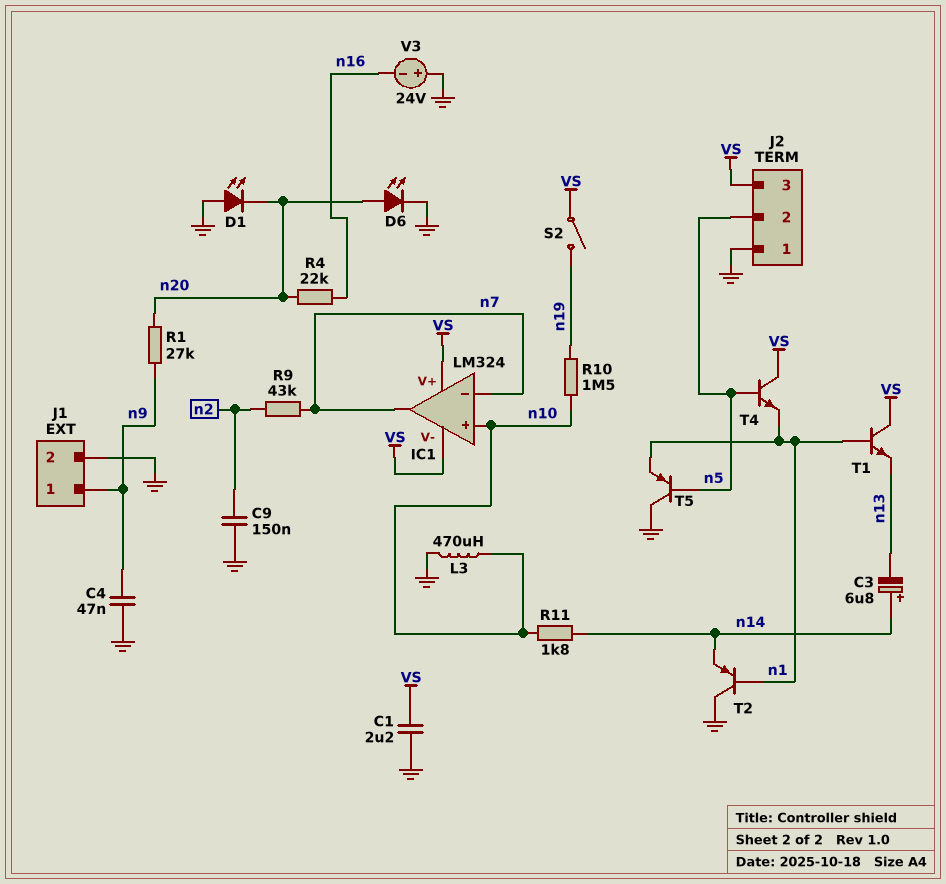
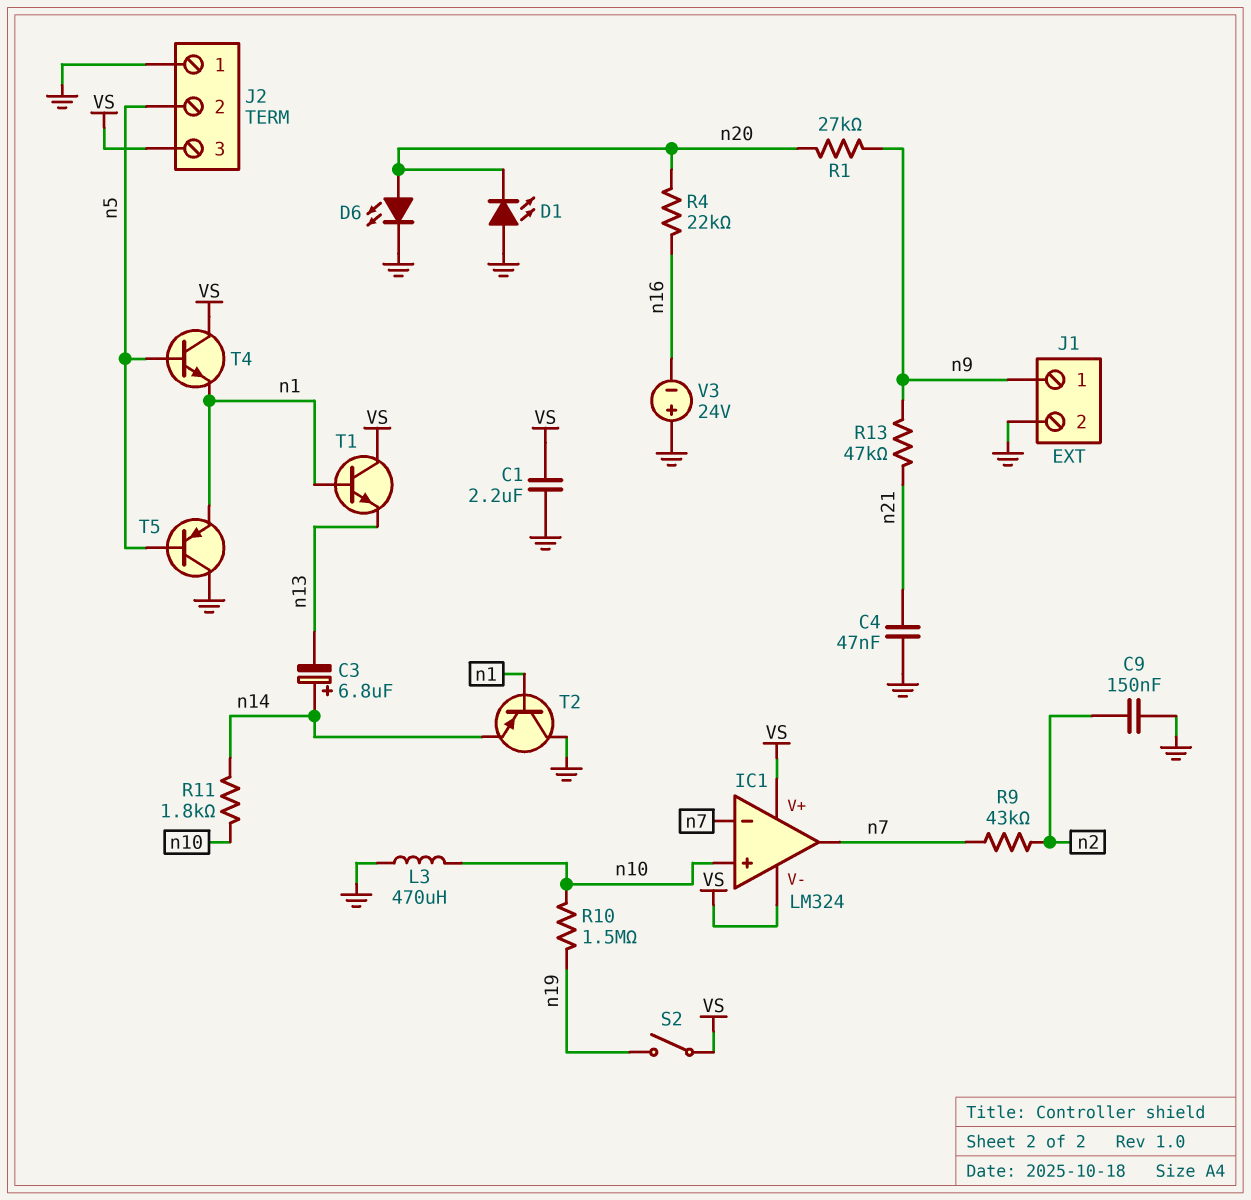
C4: 47nF (GND, n9) -> 47nF (GND, n21)
R13: none -> 47k (n9, n21)

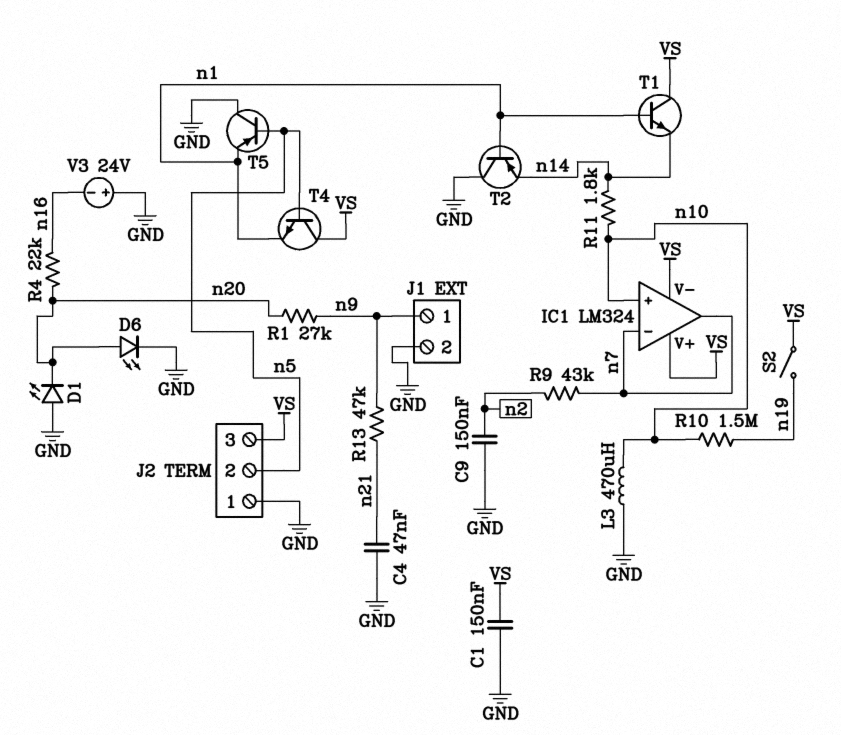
C1: 2.2uF (GND, VS) -> 150nF (GND, VS)
C3: 6.8uF (plus n14, minus n13) -> none
T1: NPN (B n1, C VS, E n13) -> NPN (B n1, C VS, E n14)

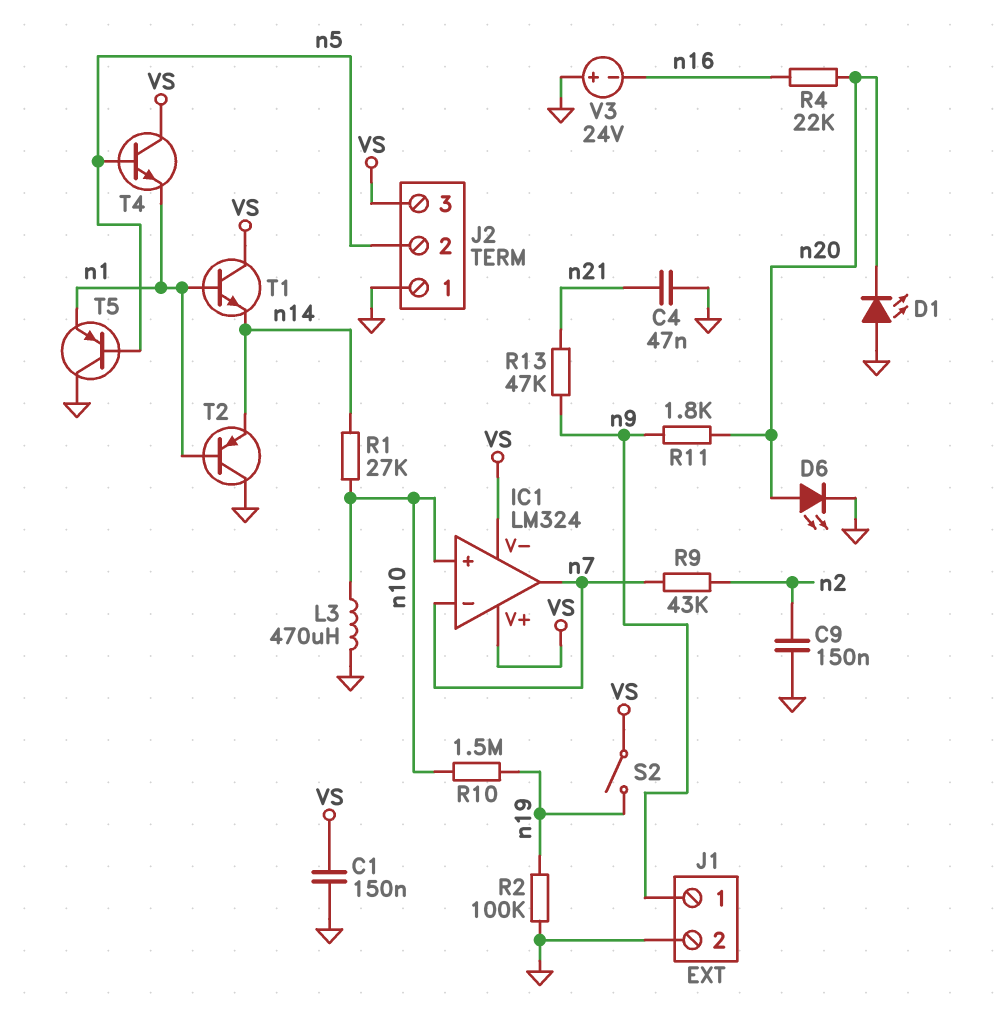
R1: 27k (n9, n20) -> 27k (n10, n14)
R2: none -> 100k (GND, n19)
R11: 1.8k (n10, n14) -> 1.8k (n9, n20)

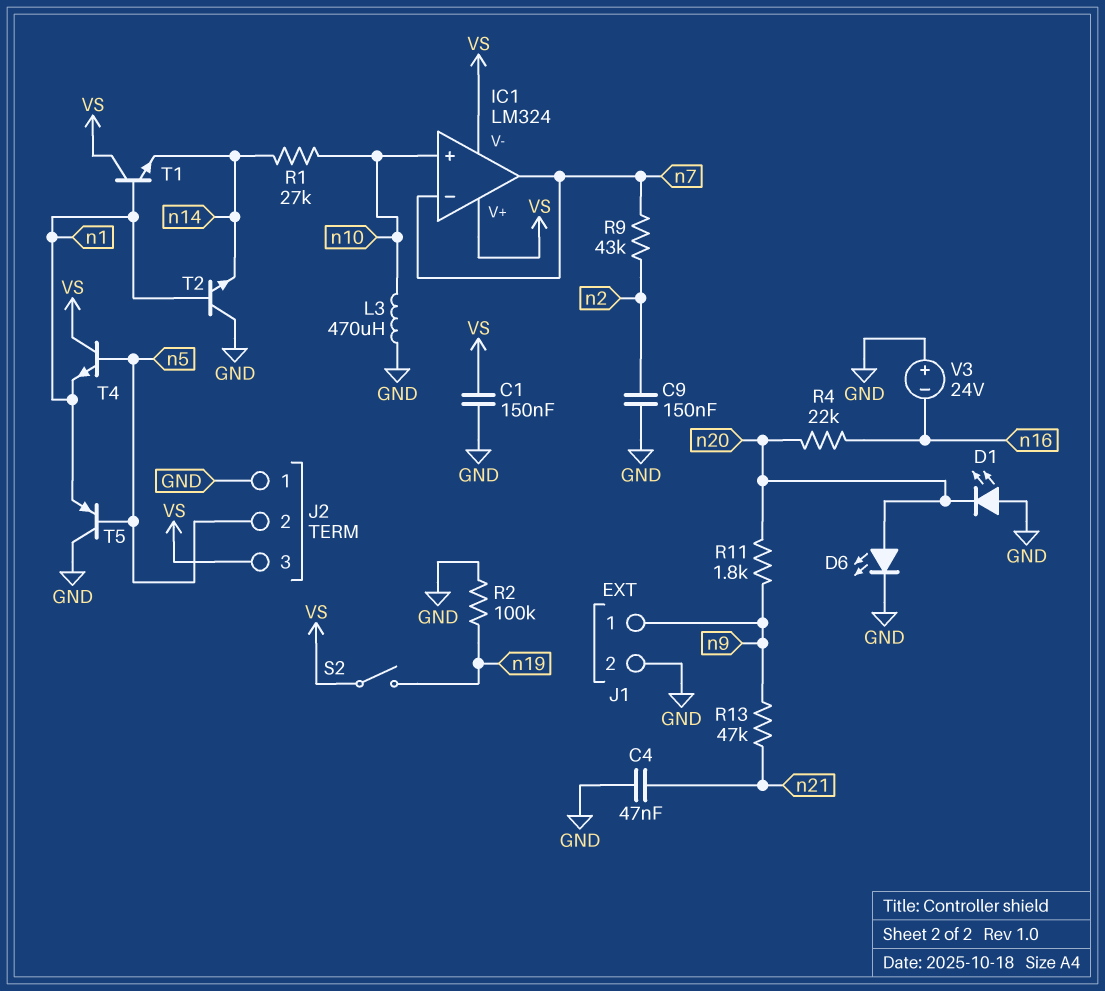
R10: 1.5M (n10, n19) -> none
T2: PNP (B n1, C GND, E n14) -> NPN (B n1, C GND, E n14)

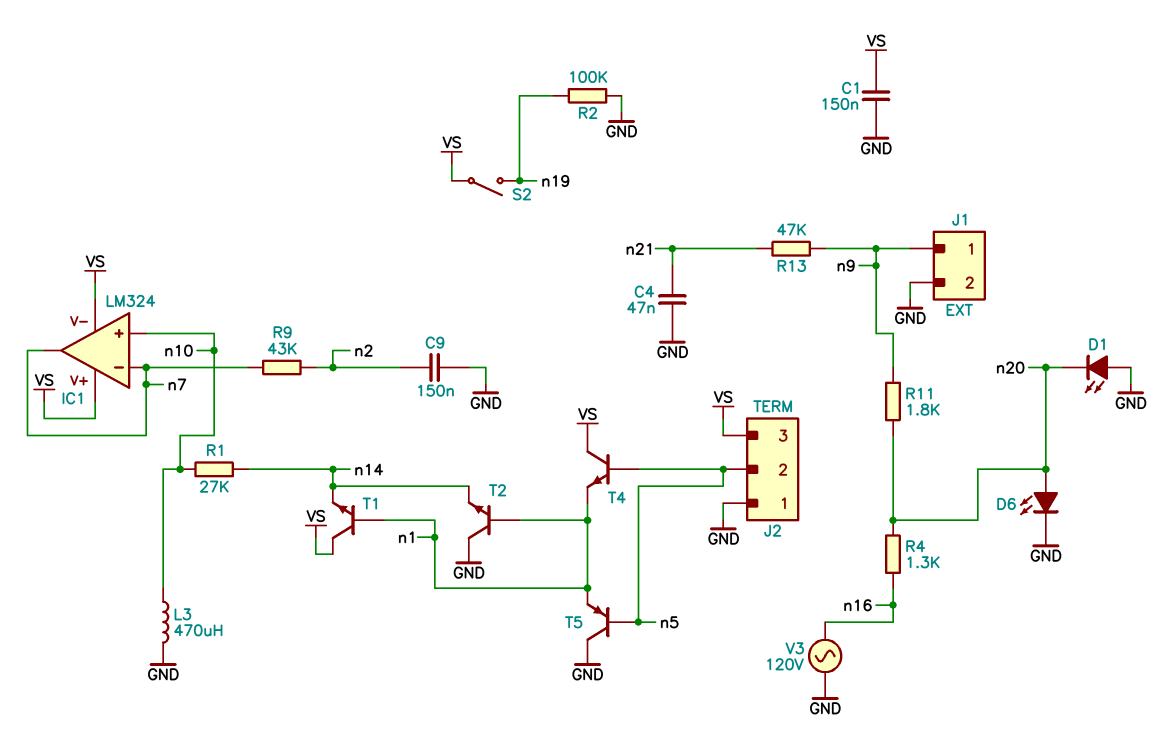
R4: 22k (n16, n20) -> 1.3k (n16, n20)
V3: 24V (plus GND, minus n16) -> AC 120V (GND, n16)

